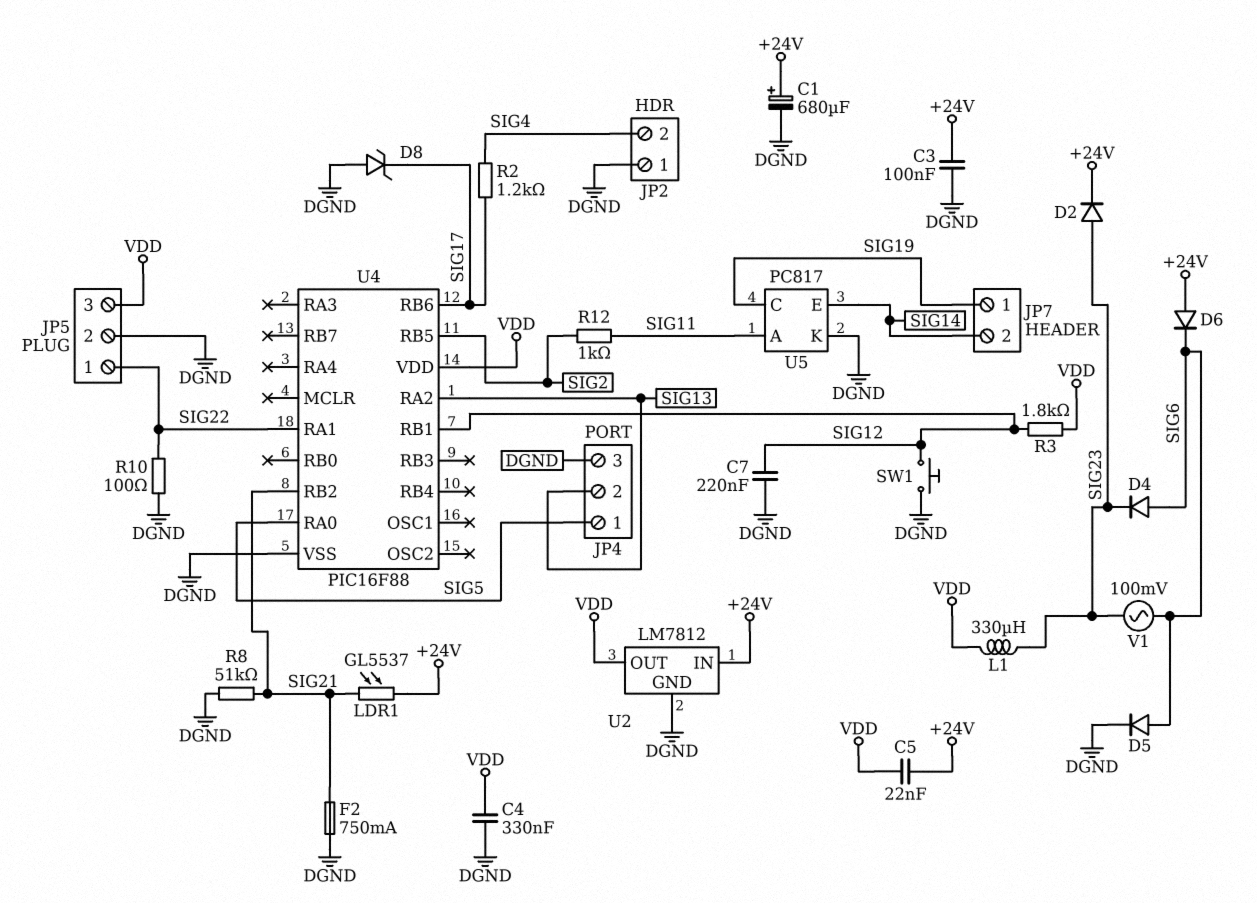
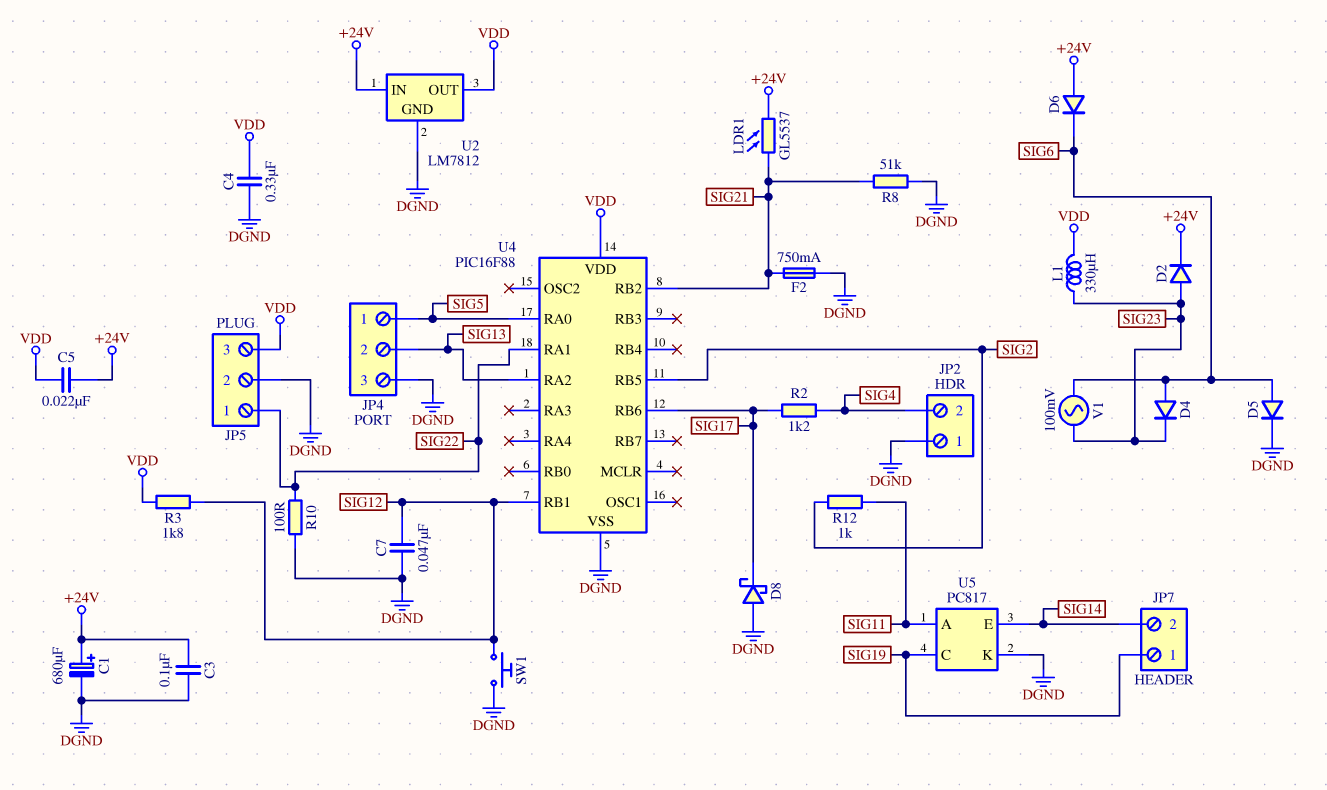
C7: 220nF (DGND, SIG12) -> 47nF (DGND, SIG12)
D8: zener (A DGND, K SIG17) -> schottky (A DGND, K SIG17)

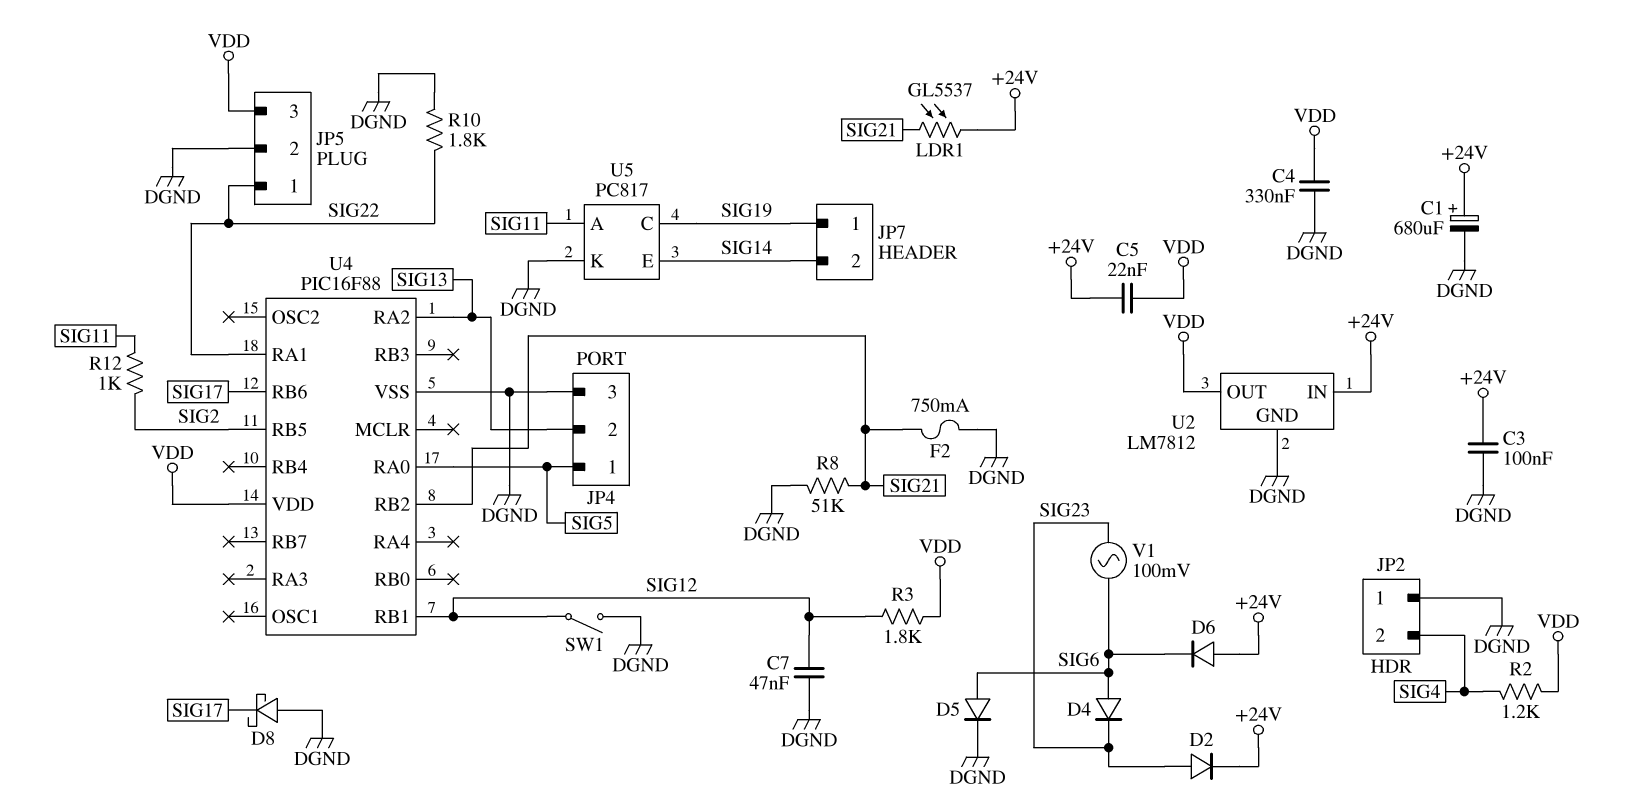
L1: 330uH (SIG23, VDD) -> none
R2: 1.2k (SIG4, SIG17) -> 1.2k (SIG4, VDD)
R10: 100 (DGND, SIG22) -> 1.8k (DGND, SIG22)
SW1: button (DGND, SIG12) -> switch (DGND, SIG12)

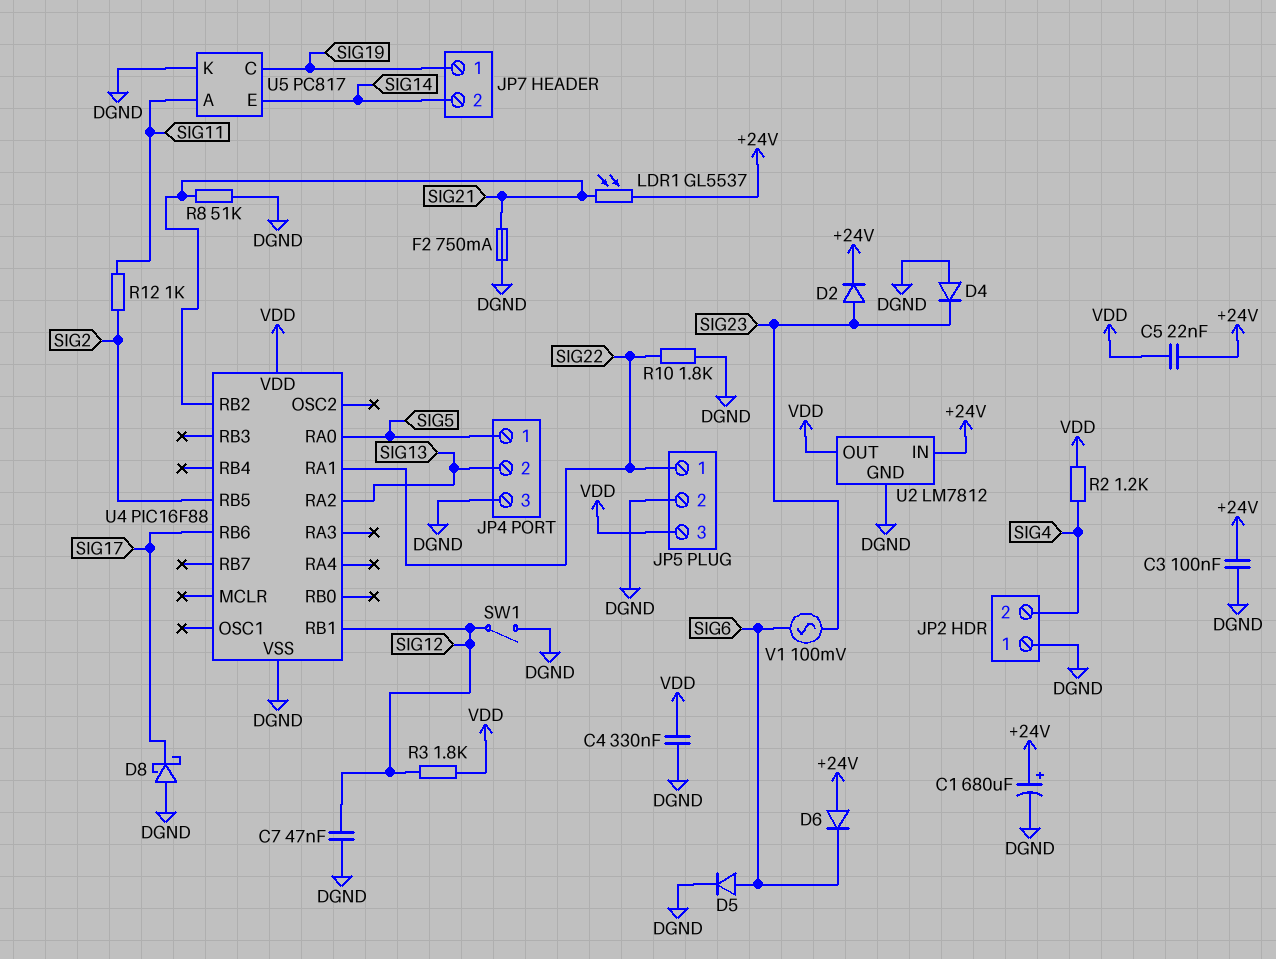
D4: diode (A SIG6, K SIG23) -> diode (A DGND, K SIG23)

